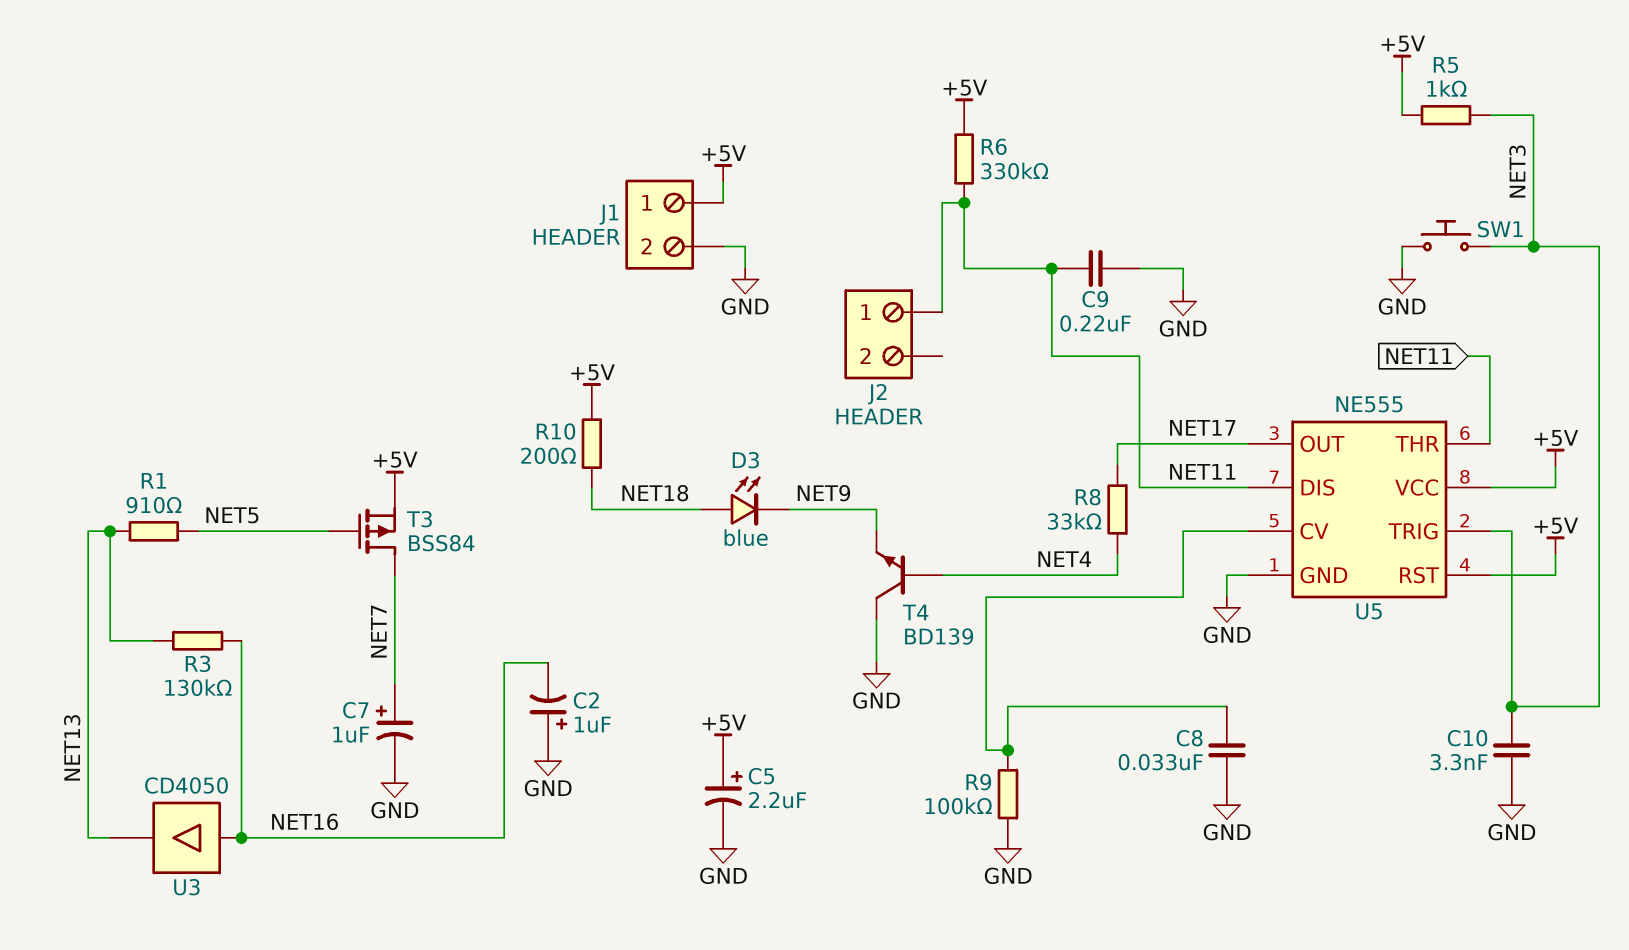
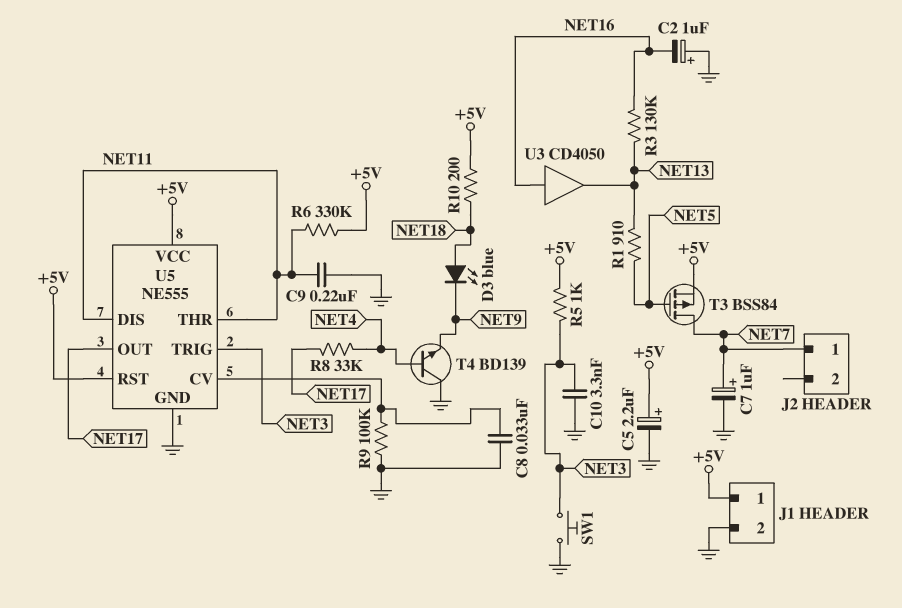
J2 pin 1: NET11 -> NET7

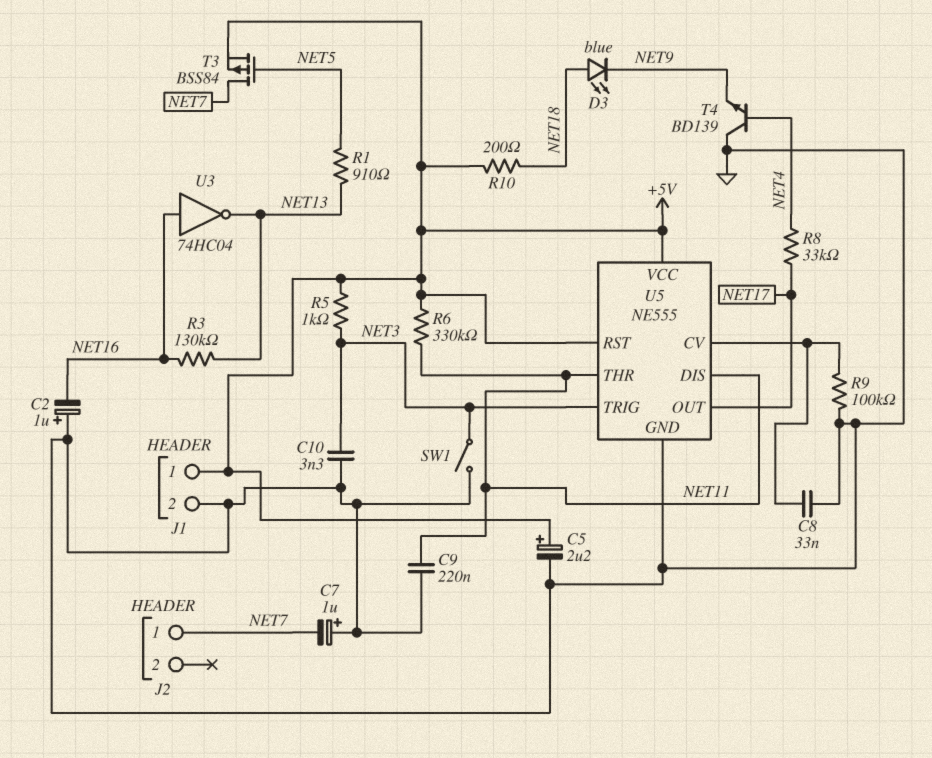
C7: 1uF (plus NET7, minus GND) -> 1uF (plus GND, minus NET7)
SW1: button (GND, NET3) -> switch (GND, NET3)
U3: buffer CD4050 (in NET16, out NET13) -> NOT 74HC04 (in NET16, out NET13)

